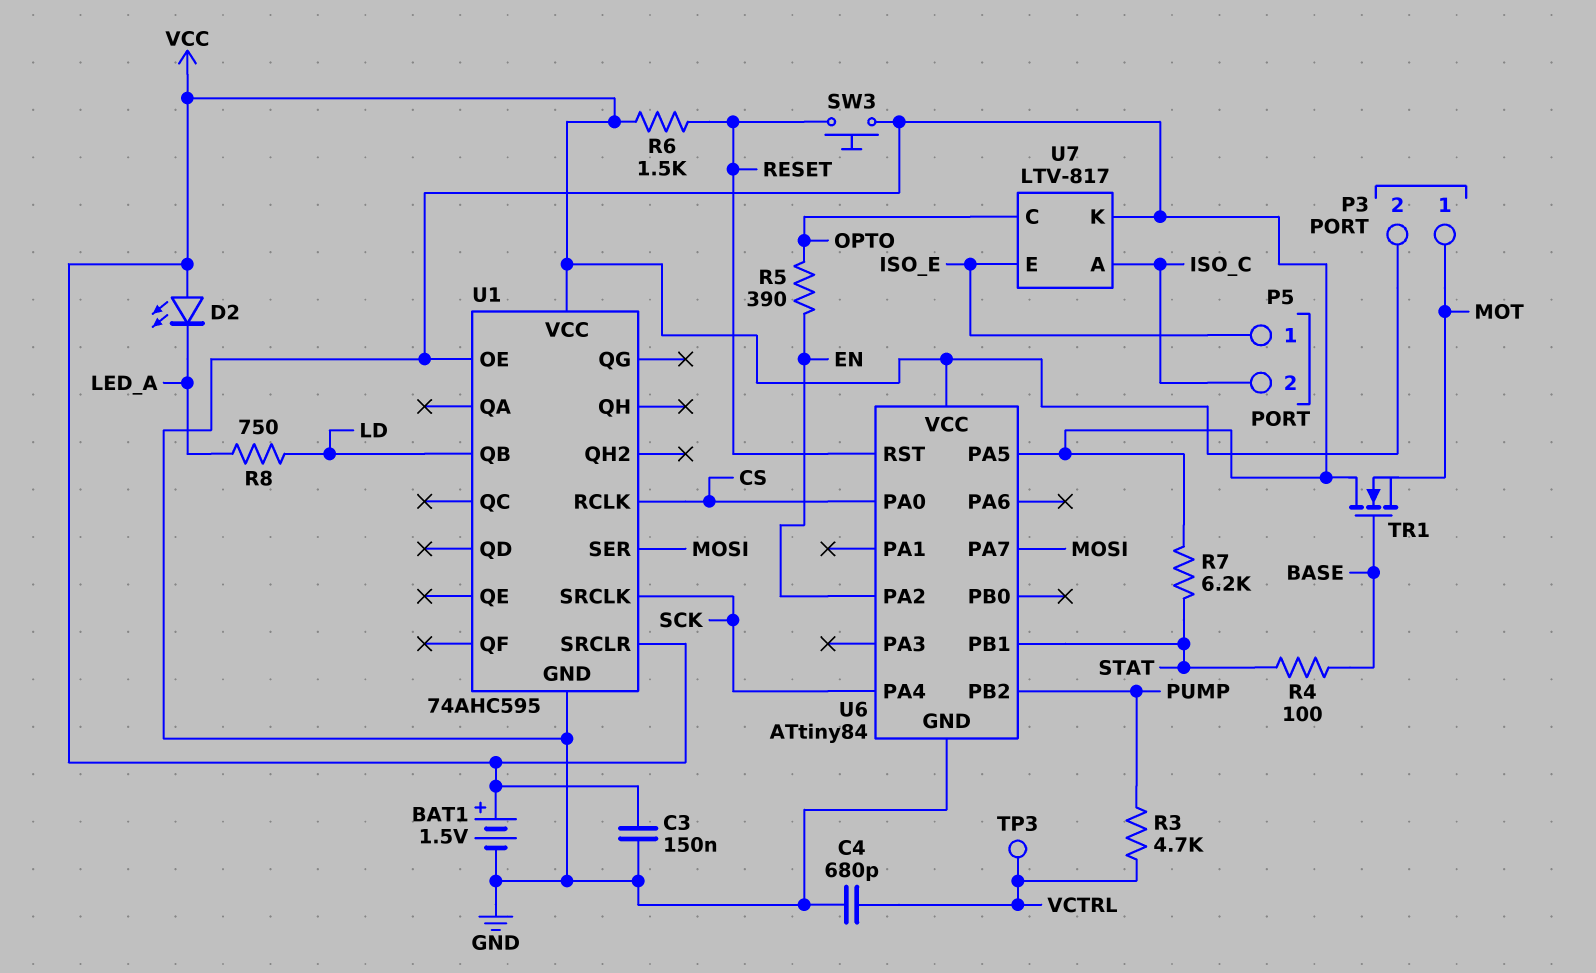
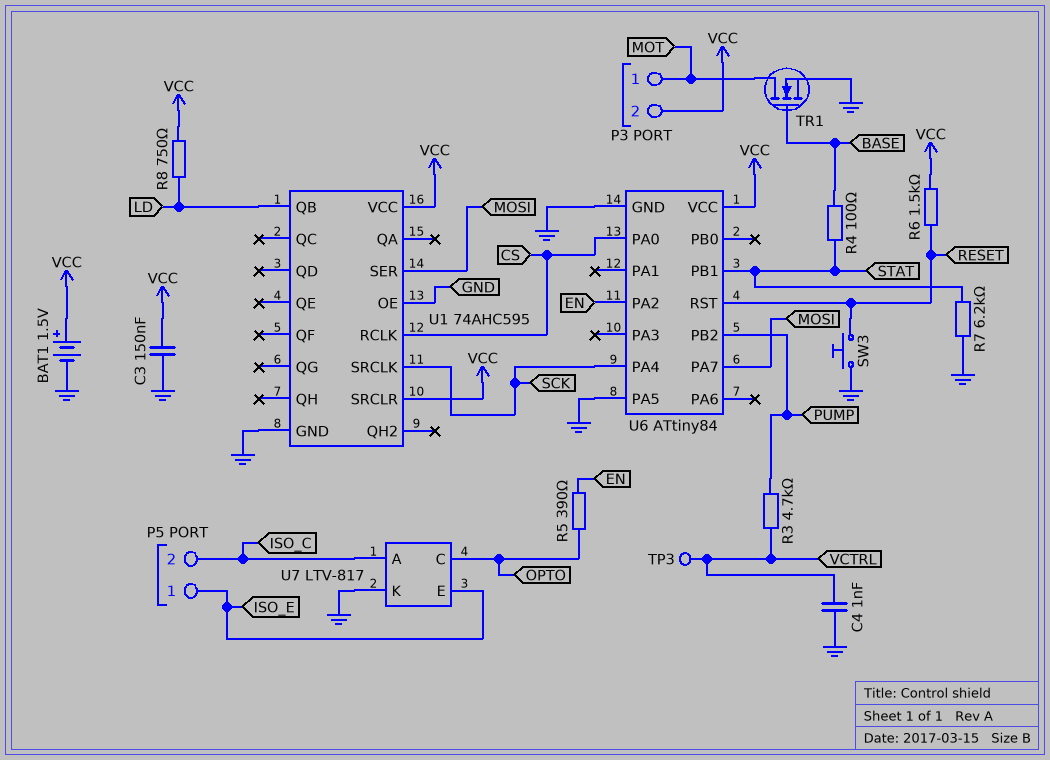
C4: 680pF (GND, VCTRL) -> 1nF (GND, VCTRL)
D2: LED (A VCC, K LED_A) -> none
R8: 750 (LD, LED_A) -> 750 (LD, VCC)
TR1: NMOS (G BASE, D GND, S MOT) -> NMOS (G BASE, D MOT, S GND)

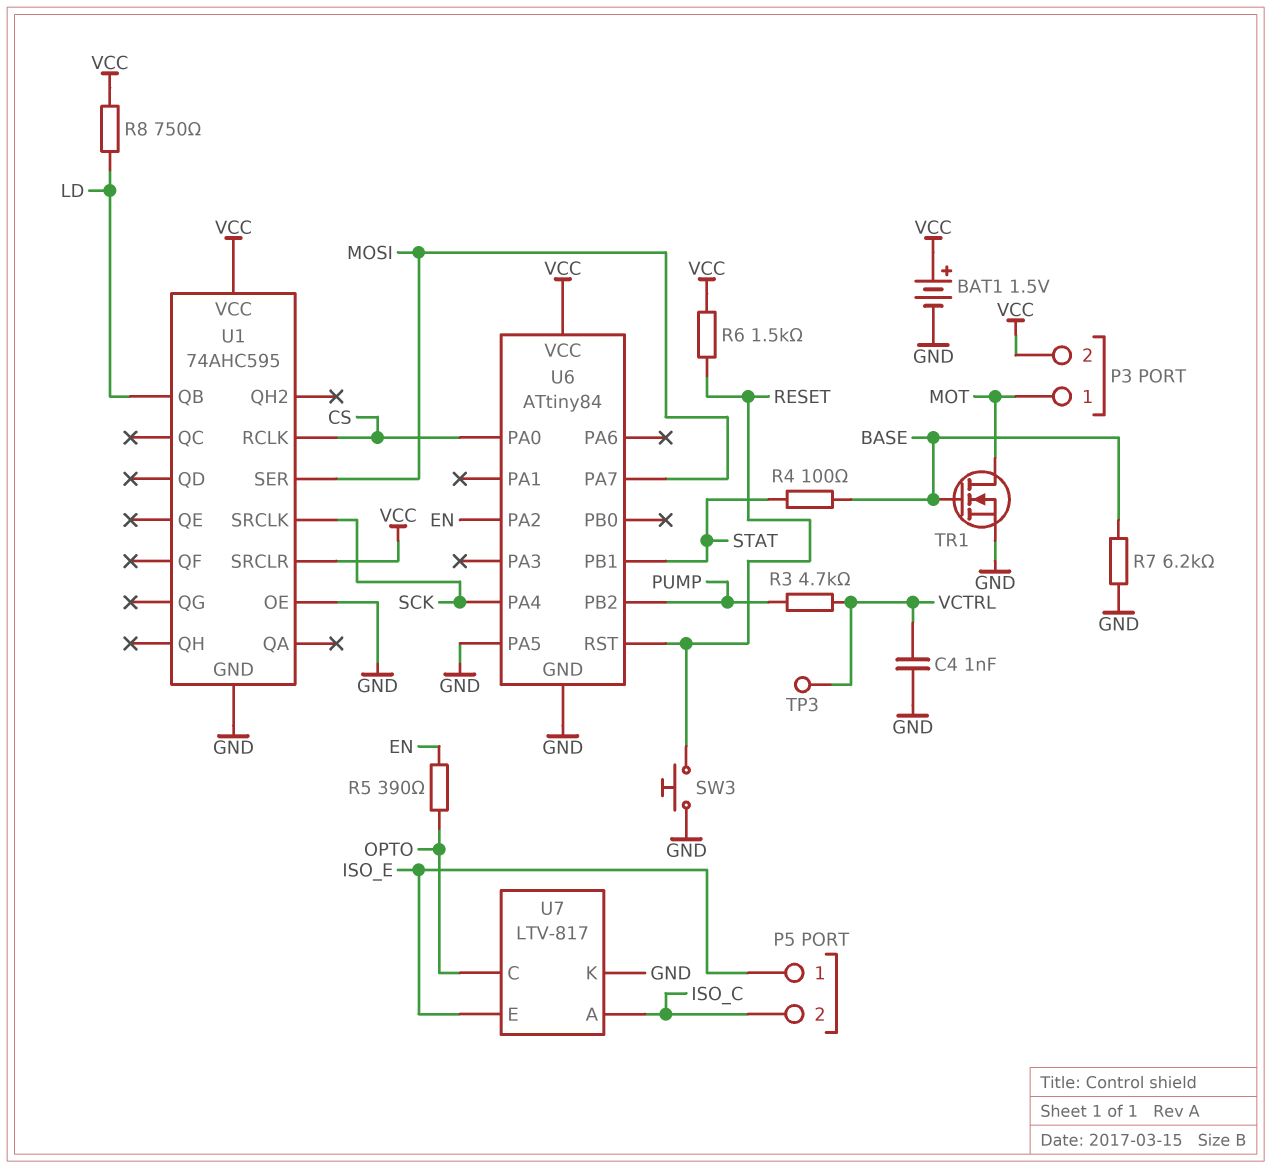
C3: 150nF (GND, VCC) -> none
R7: 6.2k (GND, STAT) -> 6.2k (BASE, GND)

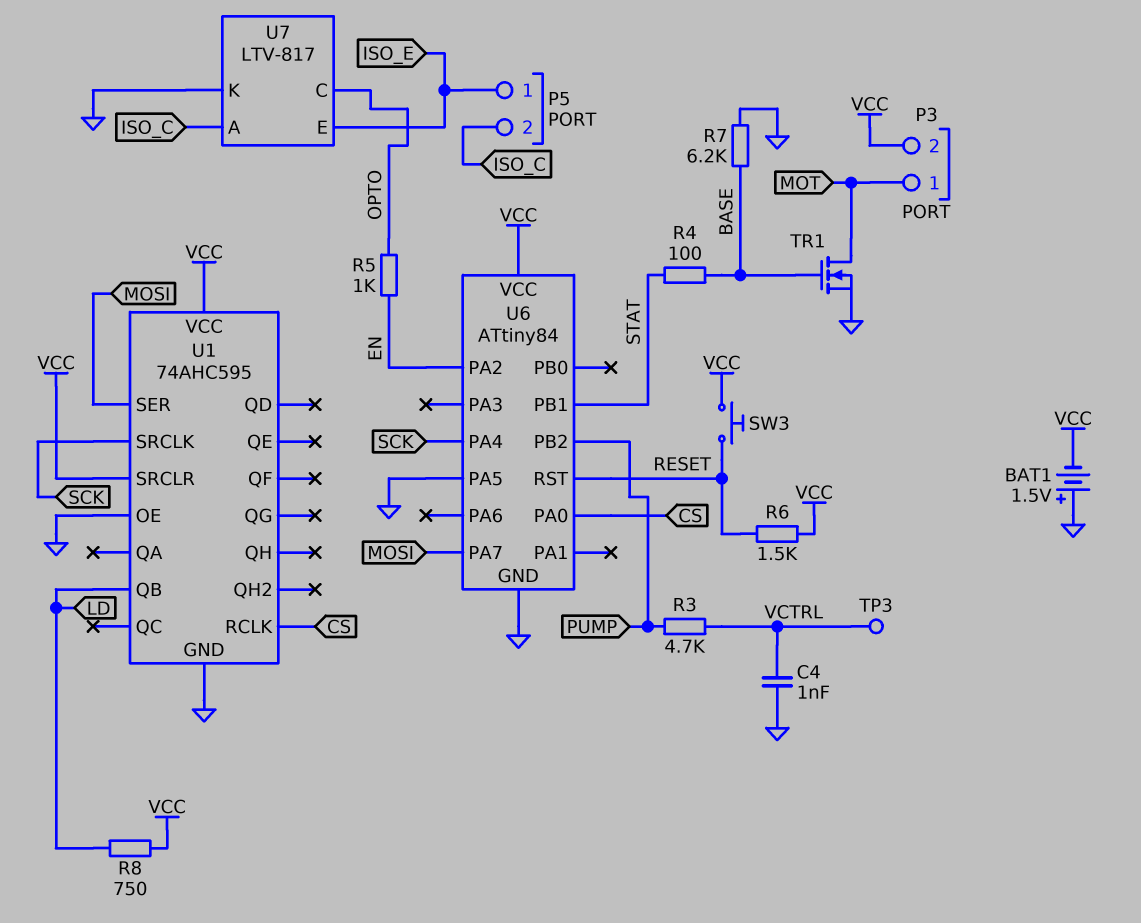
BAT1: 1.5V (plus VCC, minus GND) -> 1.5V (plus GND, minus VCC)
R5: 390 (EN, OPTO) -> 1k (EN, OPTO)
SW3: button (GND, RESET) -> button (RESET, VCC)

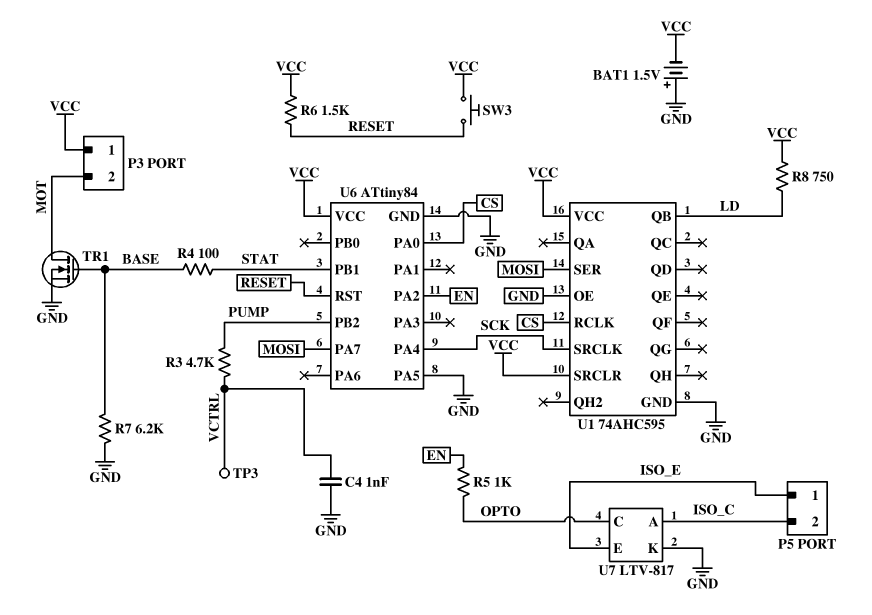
P3 pin 1: MOT -> VCC
P3 pin 2: VCC -> MOT

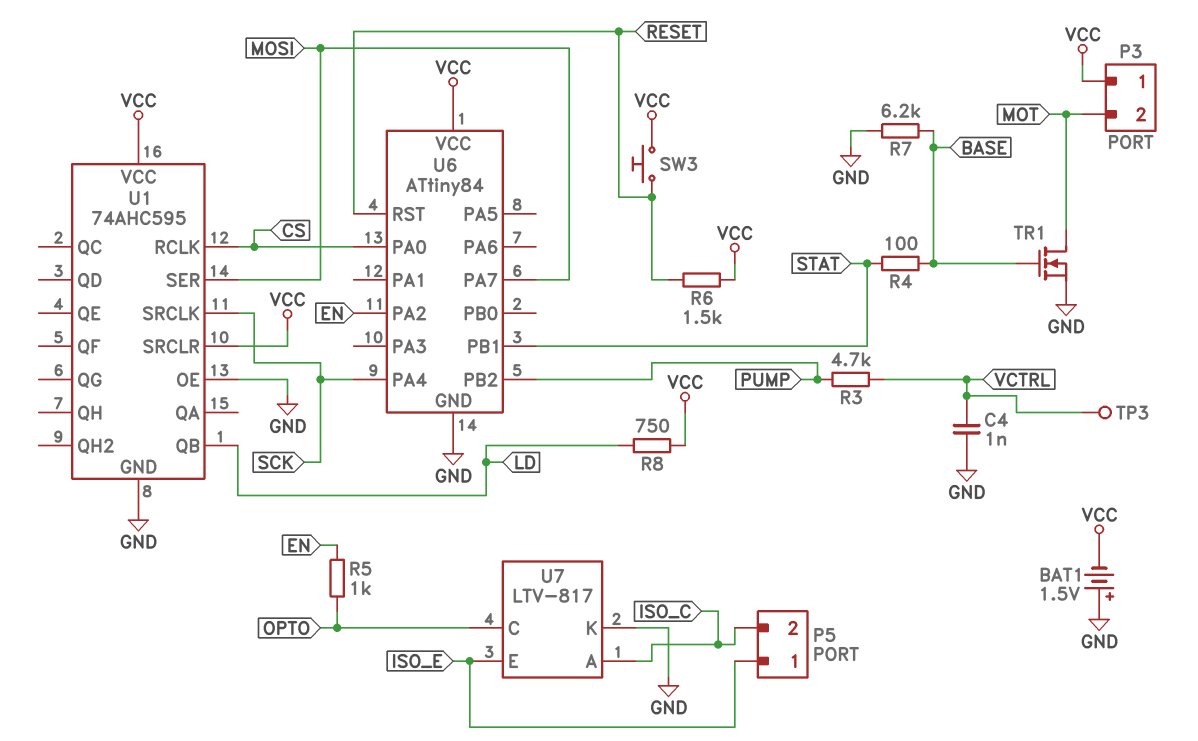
U6 pin PA5: GND -> none

